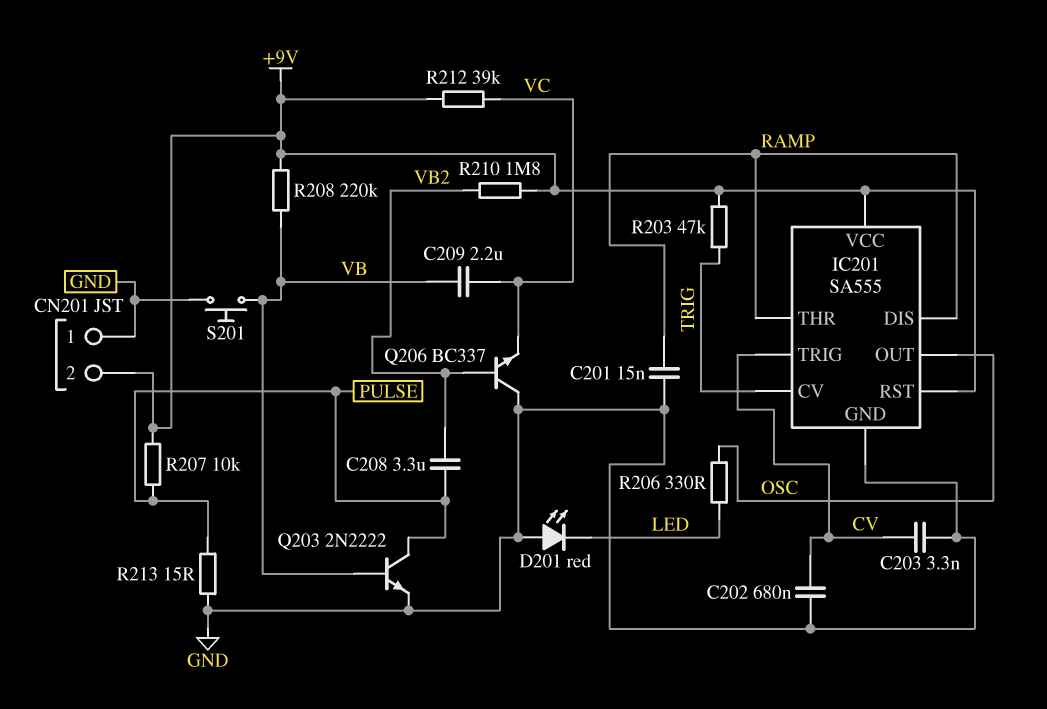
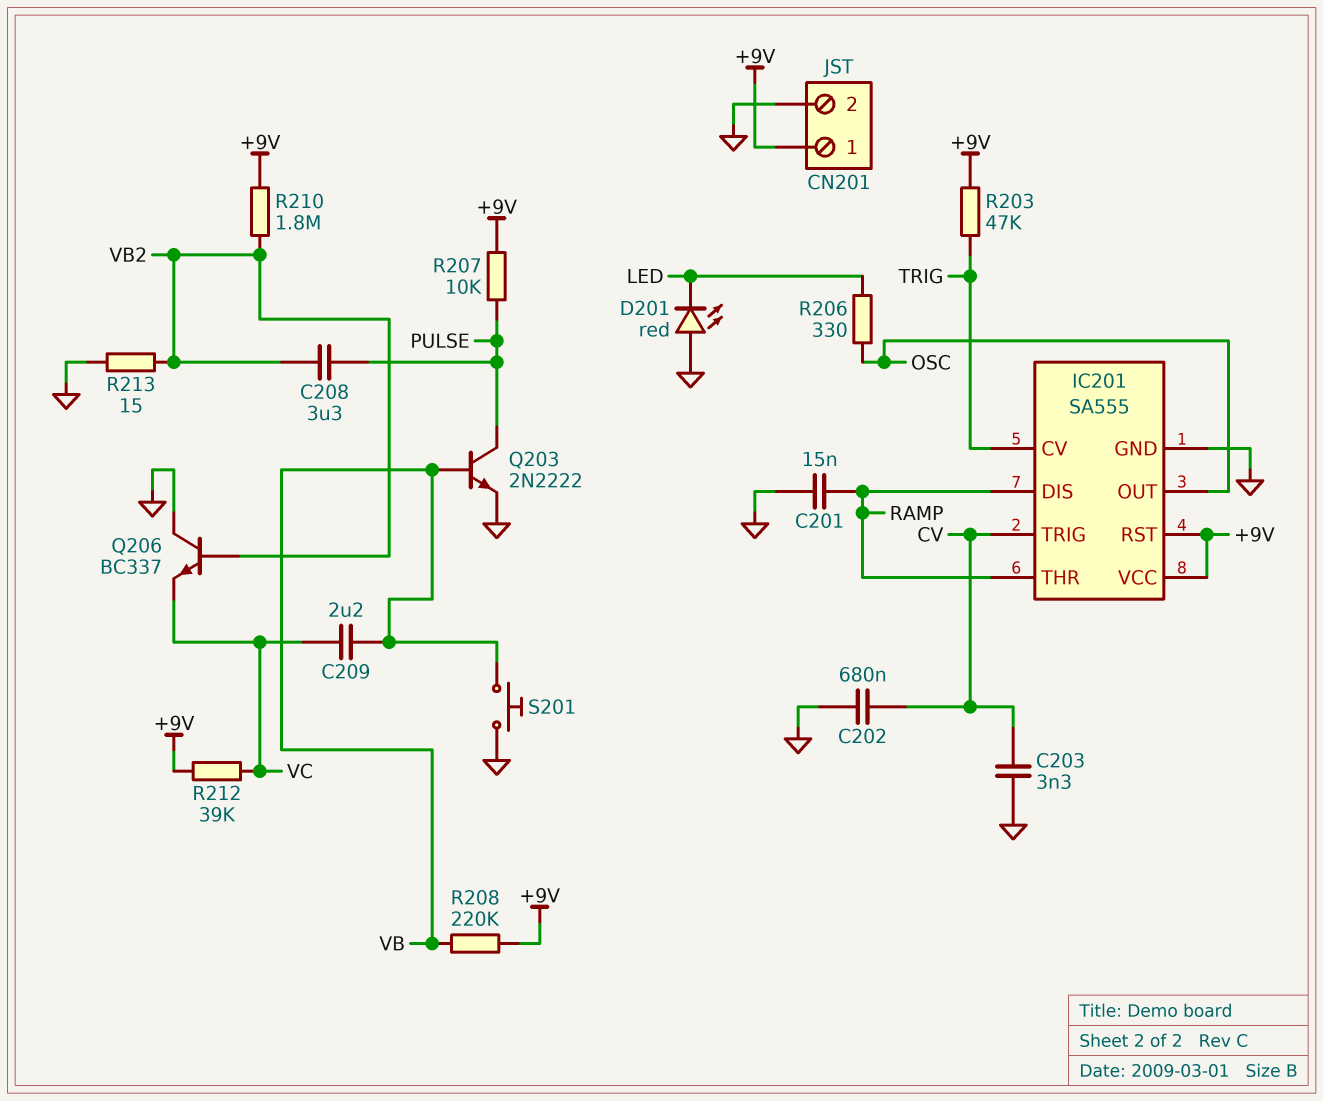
CN201 pin 1: GND -> +9V
CN201 pin 2: +9V -> GND
R213: 15 (GND, PULSE) -> 15 (GND, VB2)

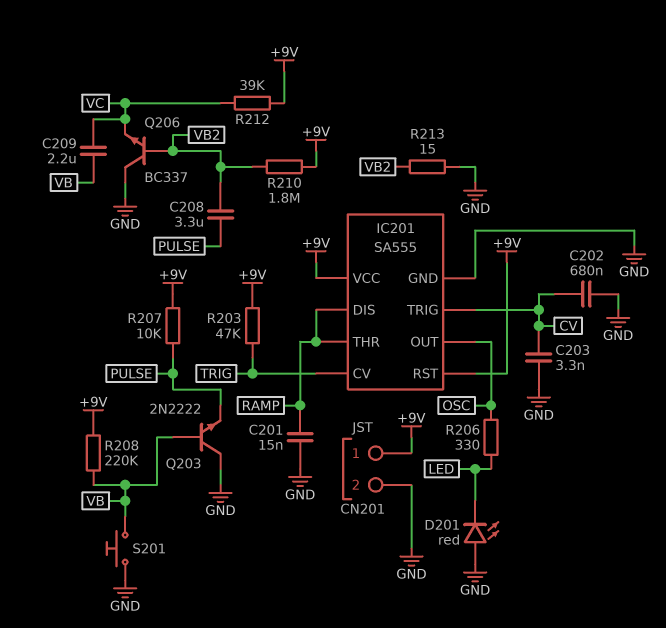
Q203: NPN 2N2222 (B VB, C PULSE, E GND) -> NPN 2N2222 (B VB, C GND, E PULSE)

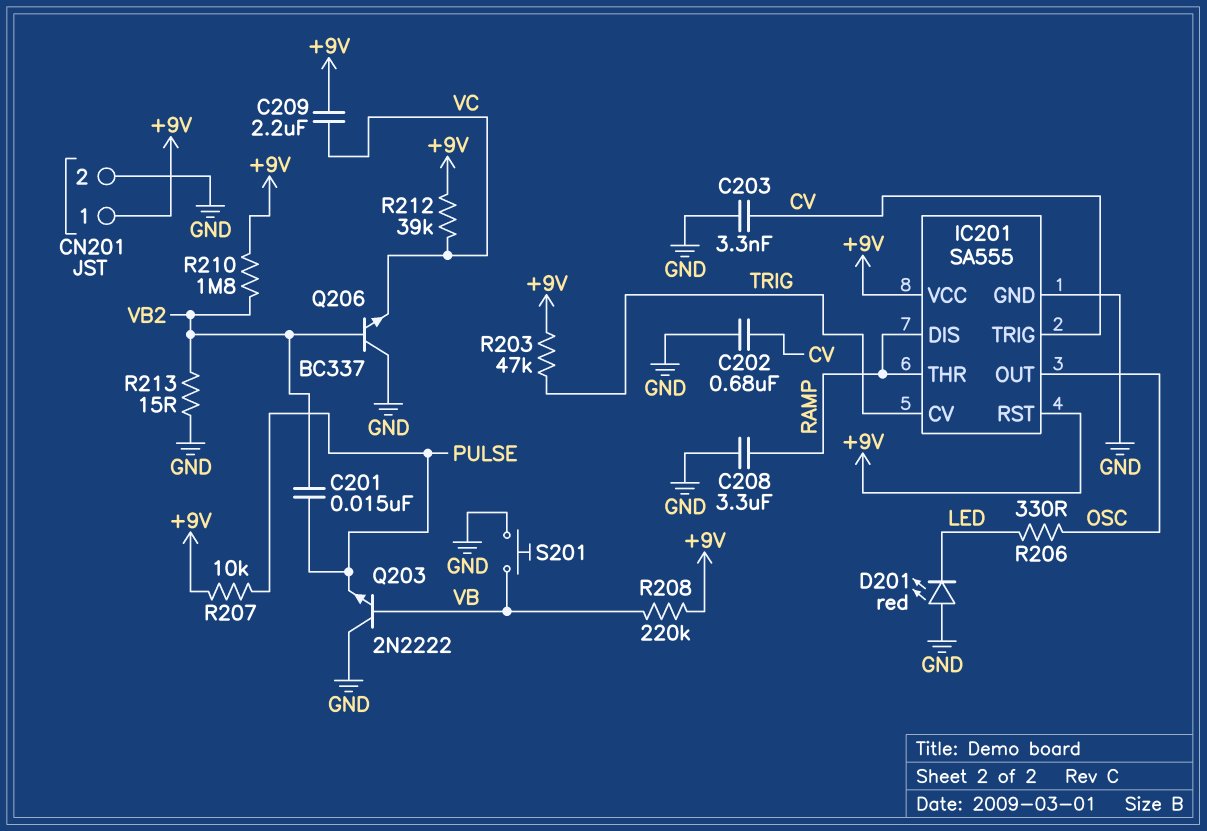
C201: 15nF (GND, RAMP) -> 15nF (PULSE, VB2)
C208: 3.3uF (PULSE, VB2) -> 3.3uF (GND, RAMP)
C209: 2.2uF (VB, VC) -> 2.2uF (+9V, VC)

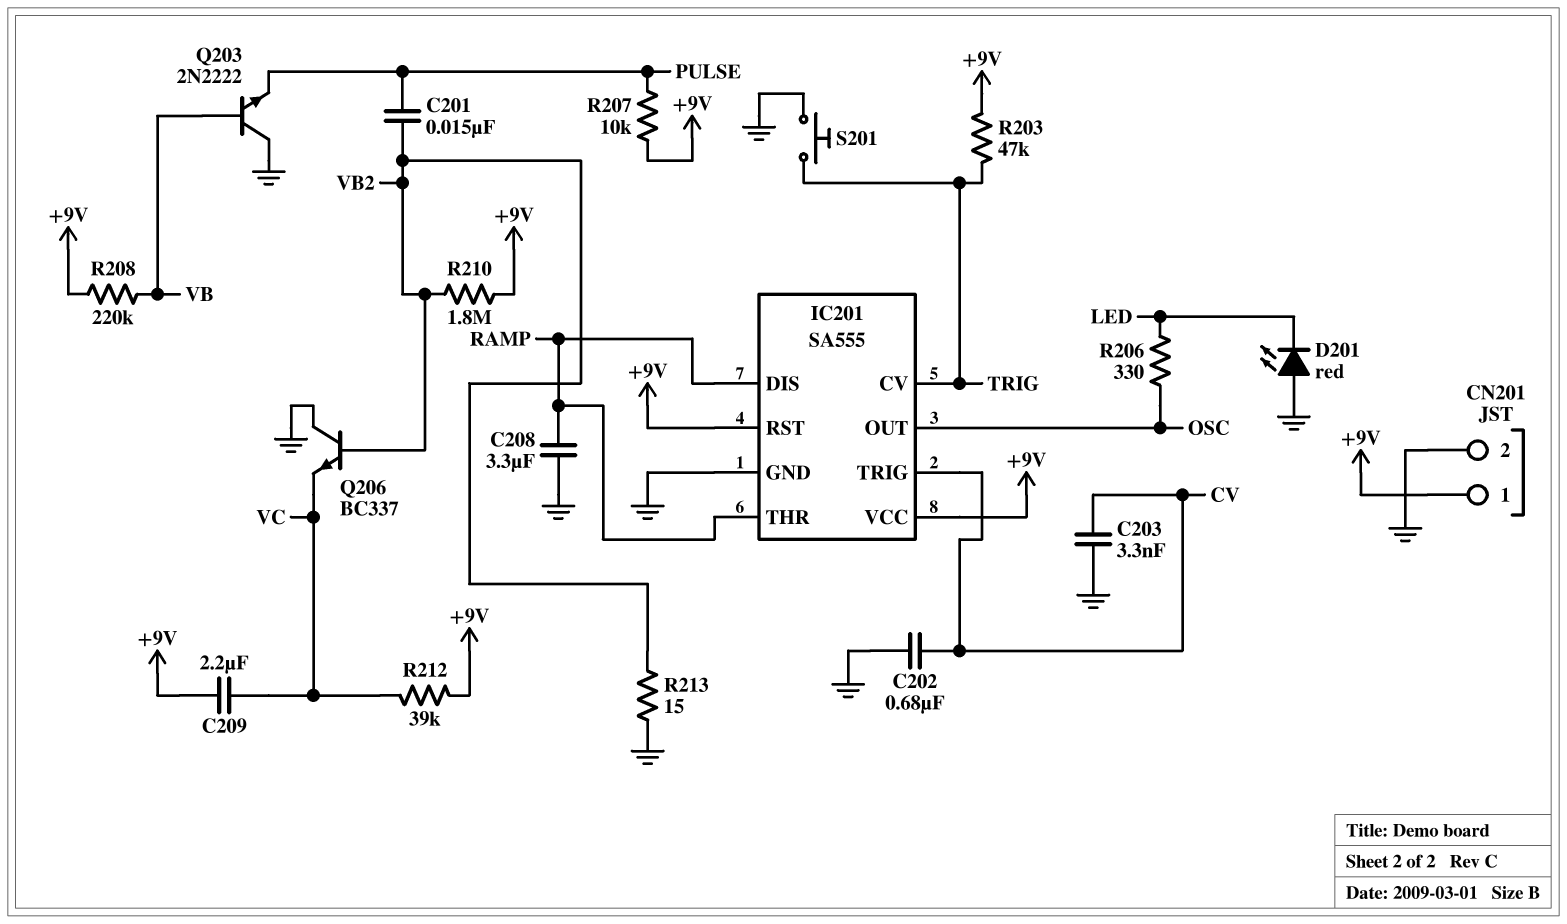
S201: button (GND, VB) -> button (GND, TRIG)

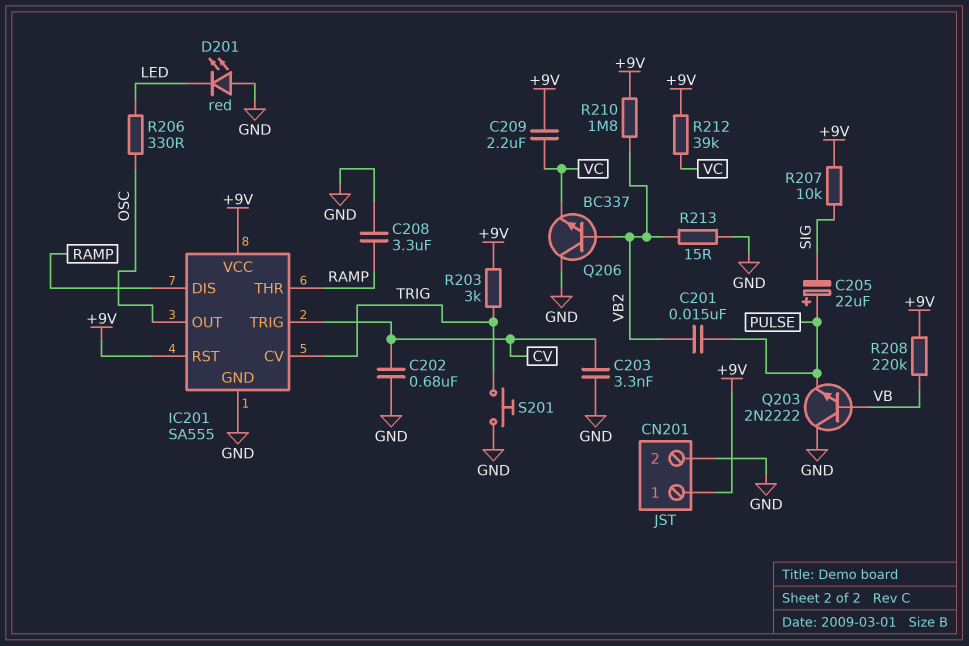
C205: none -> 22uF (plus PULSE, minus SIG)
R203: 47k (+9V, TRIG) -> 3k (+9V, TRIG)
R207: 10k (+9V, PULSE) -> 10k (+9V, SIG)

